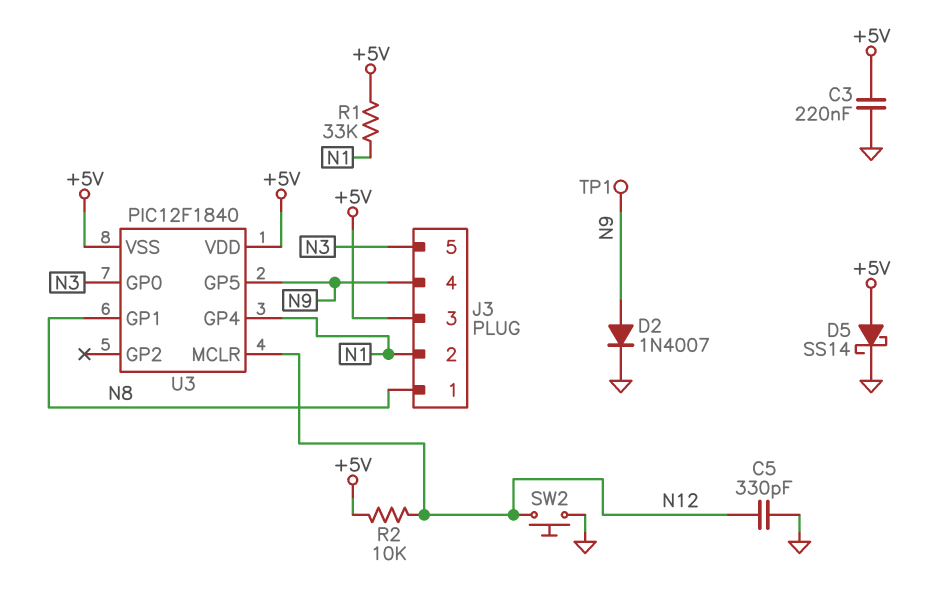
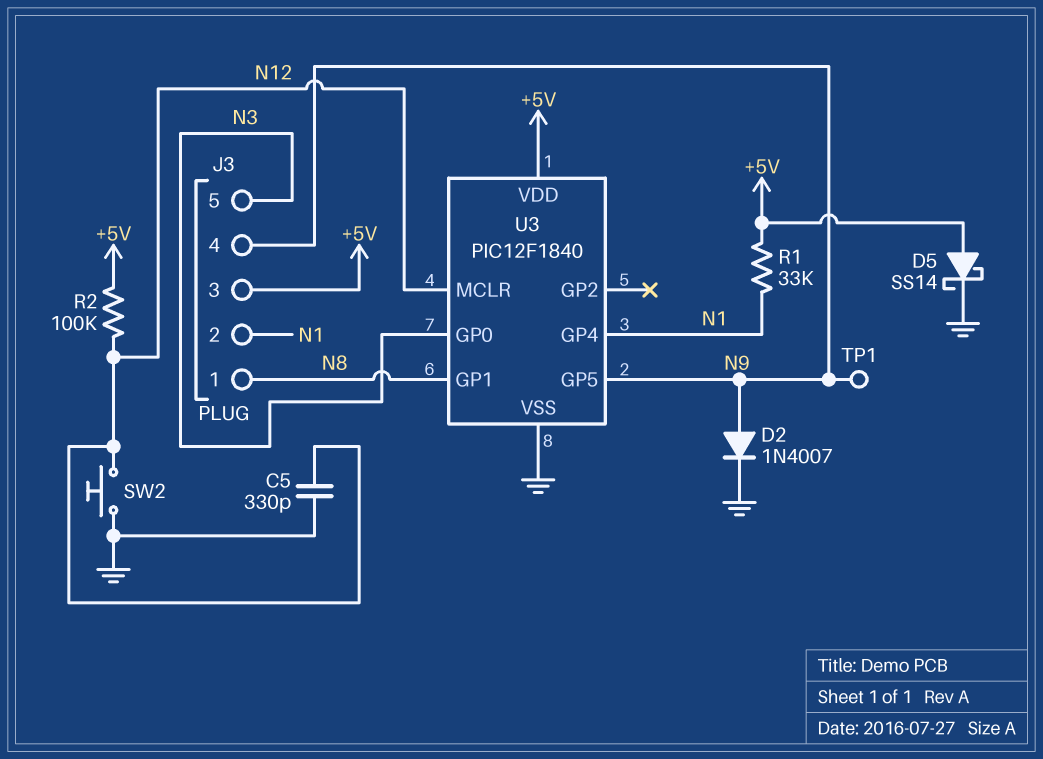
C3: 220nF (+5V, GND) -> none
R2: 10k (+5V, N12) -> 100k (+5V, N12)
U3 pin VSS: +5V -> GND

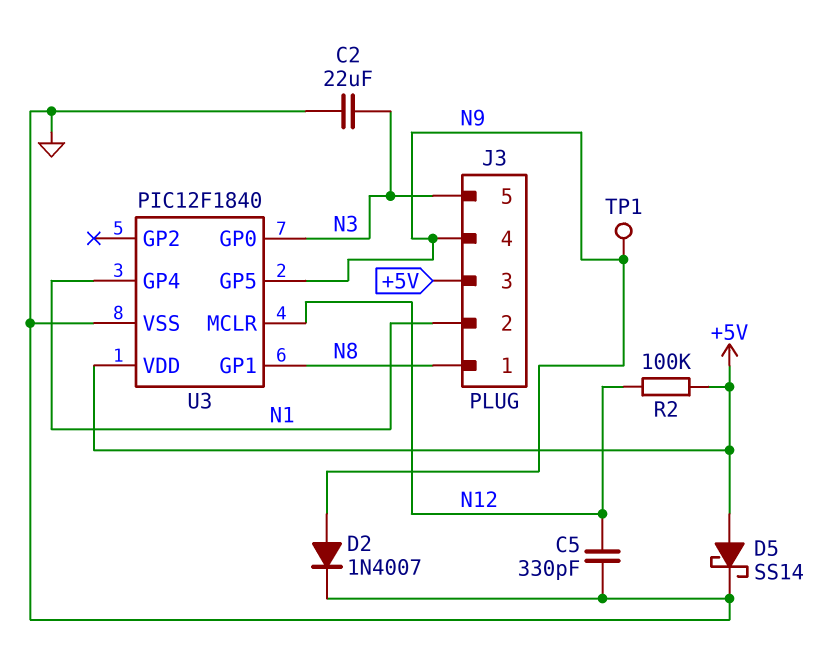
C2: none -> 22uF (GND, N3)
R1: 33k (+5V, N1) -> none
SW2: button (GND, N12) -> none

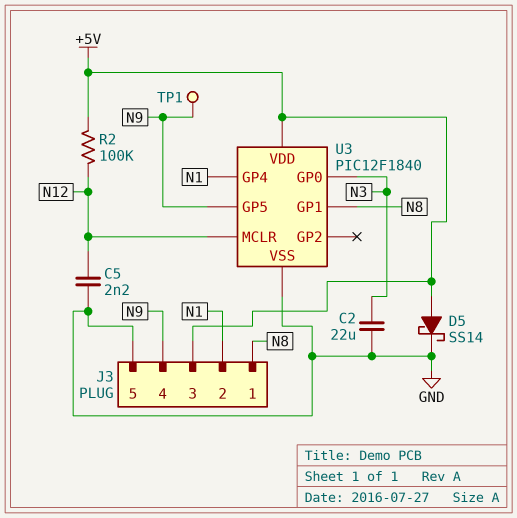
C5: 330pF (GND, N12) -> 2.2nF (GND, N12)
D2: diode 1N4007 (A N9, K GND) -> none
J3 pin 5: N3 -> GND

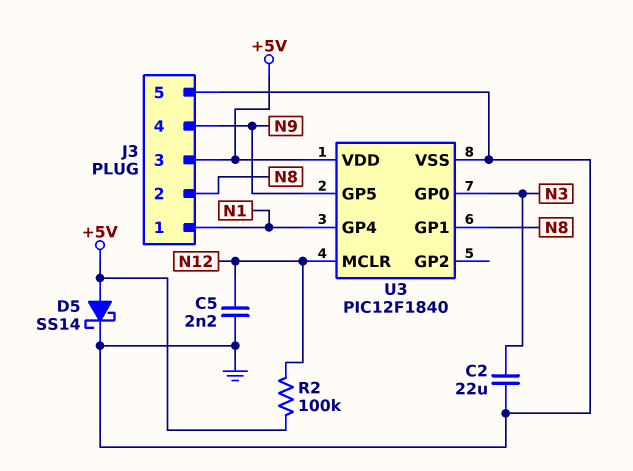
J3 pin 1: N8 -> N1
J3 pin 2: N1 -> N8
TP1: test point (N9) -> none

